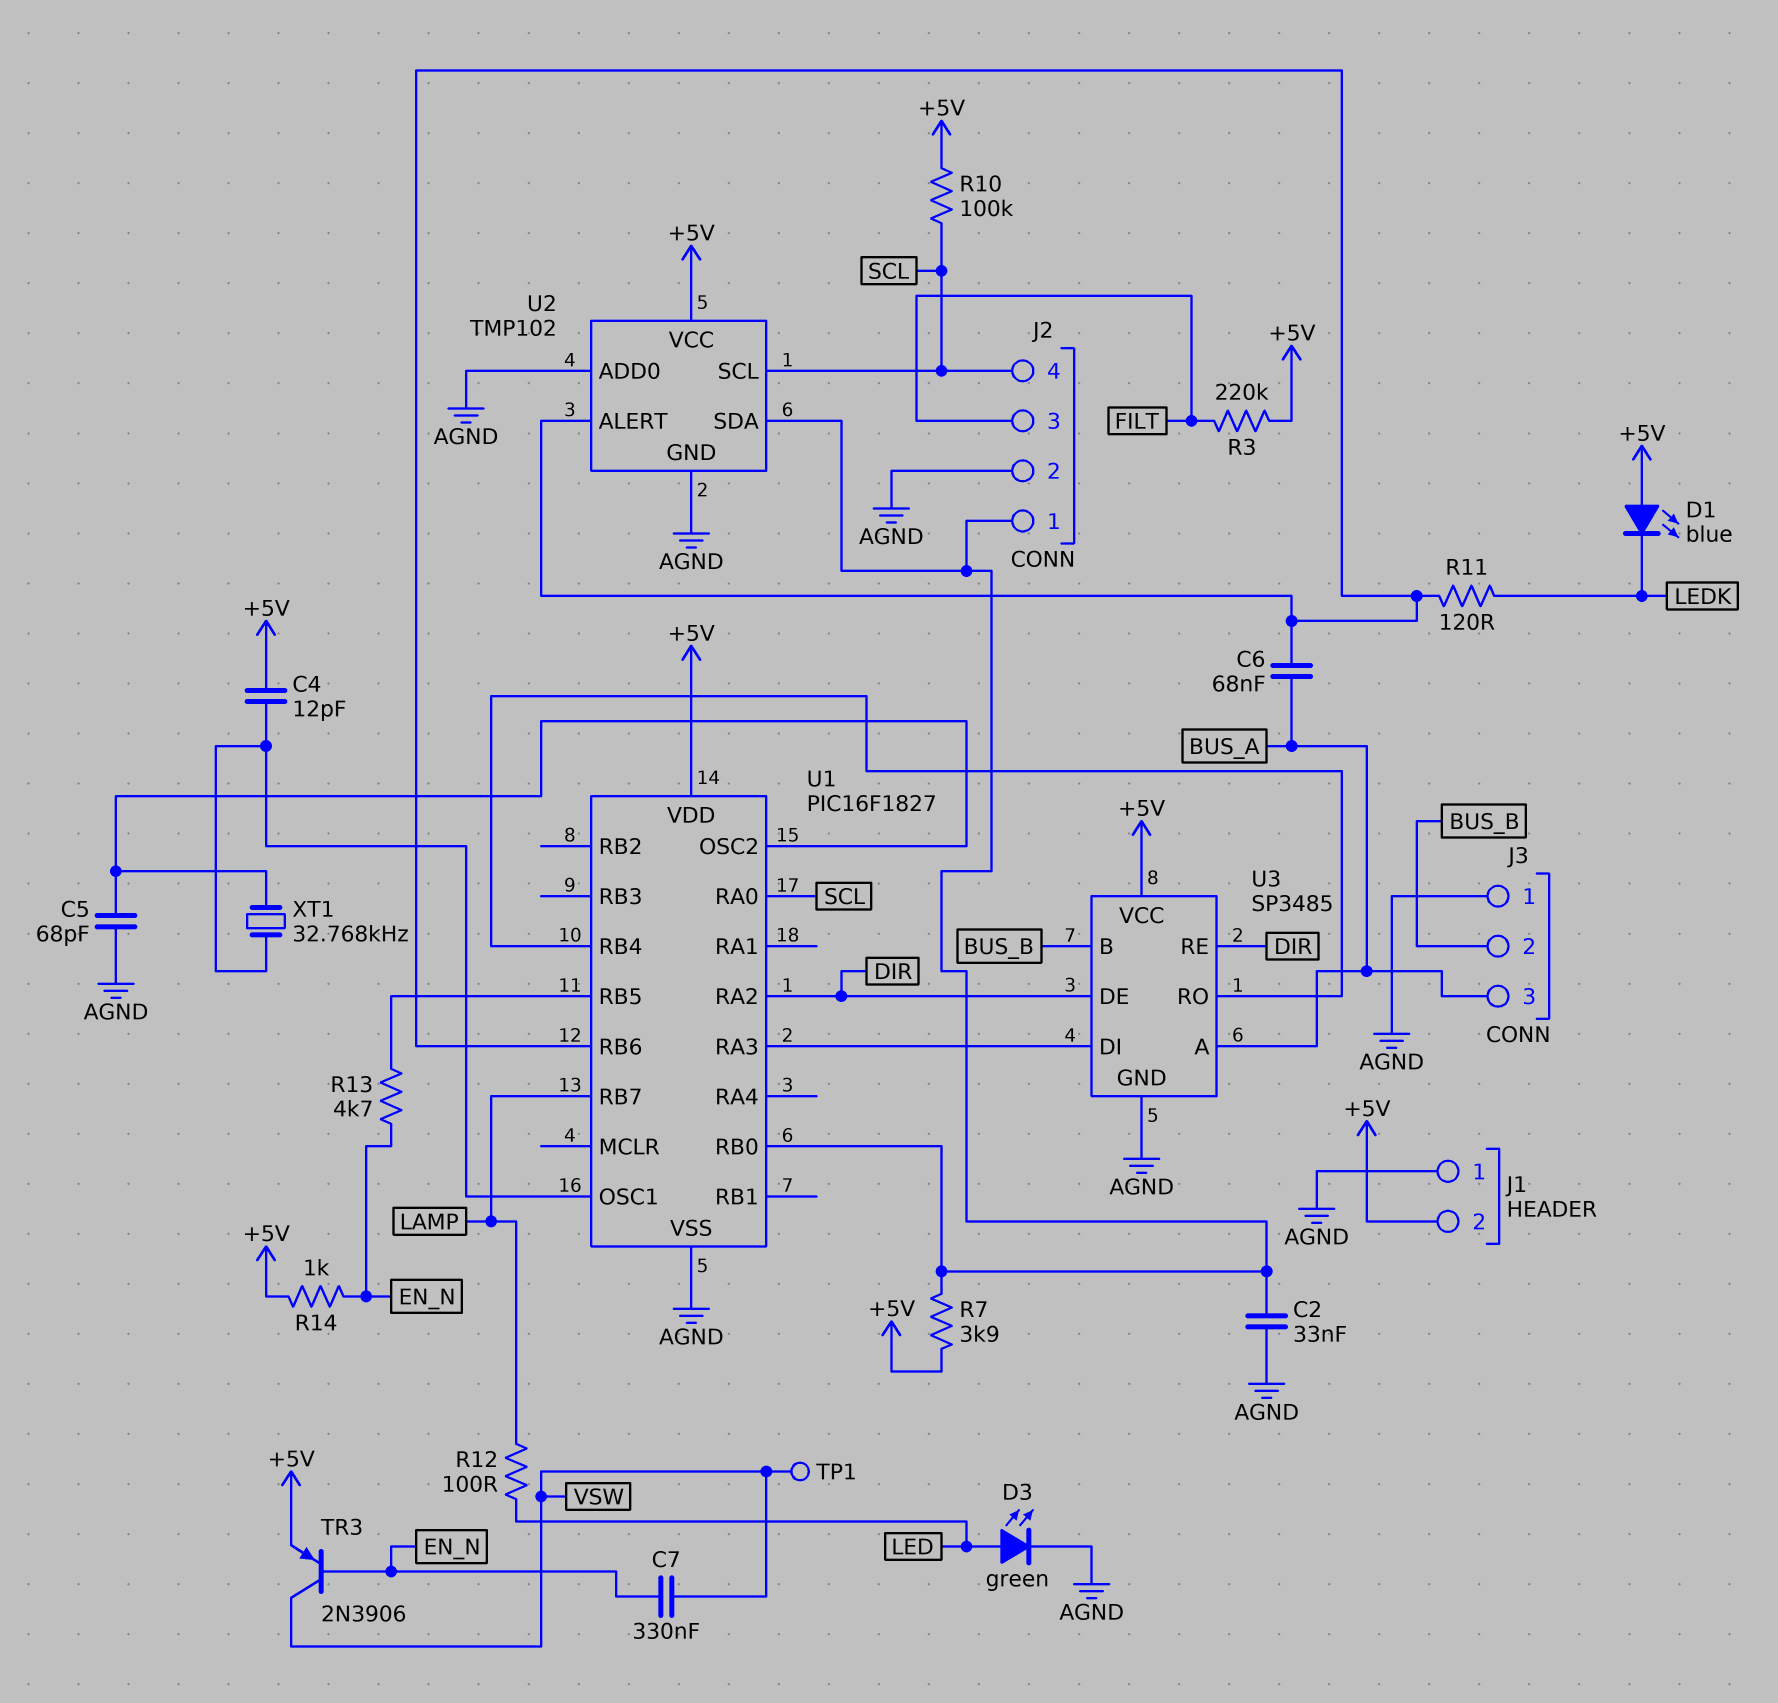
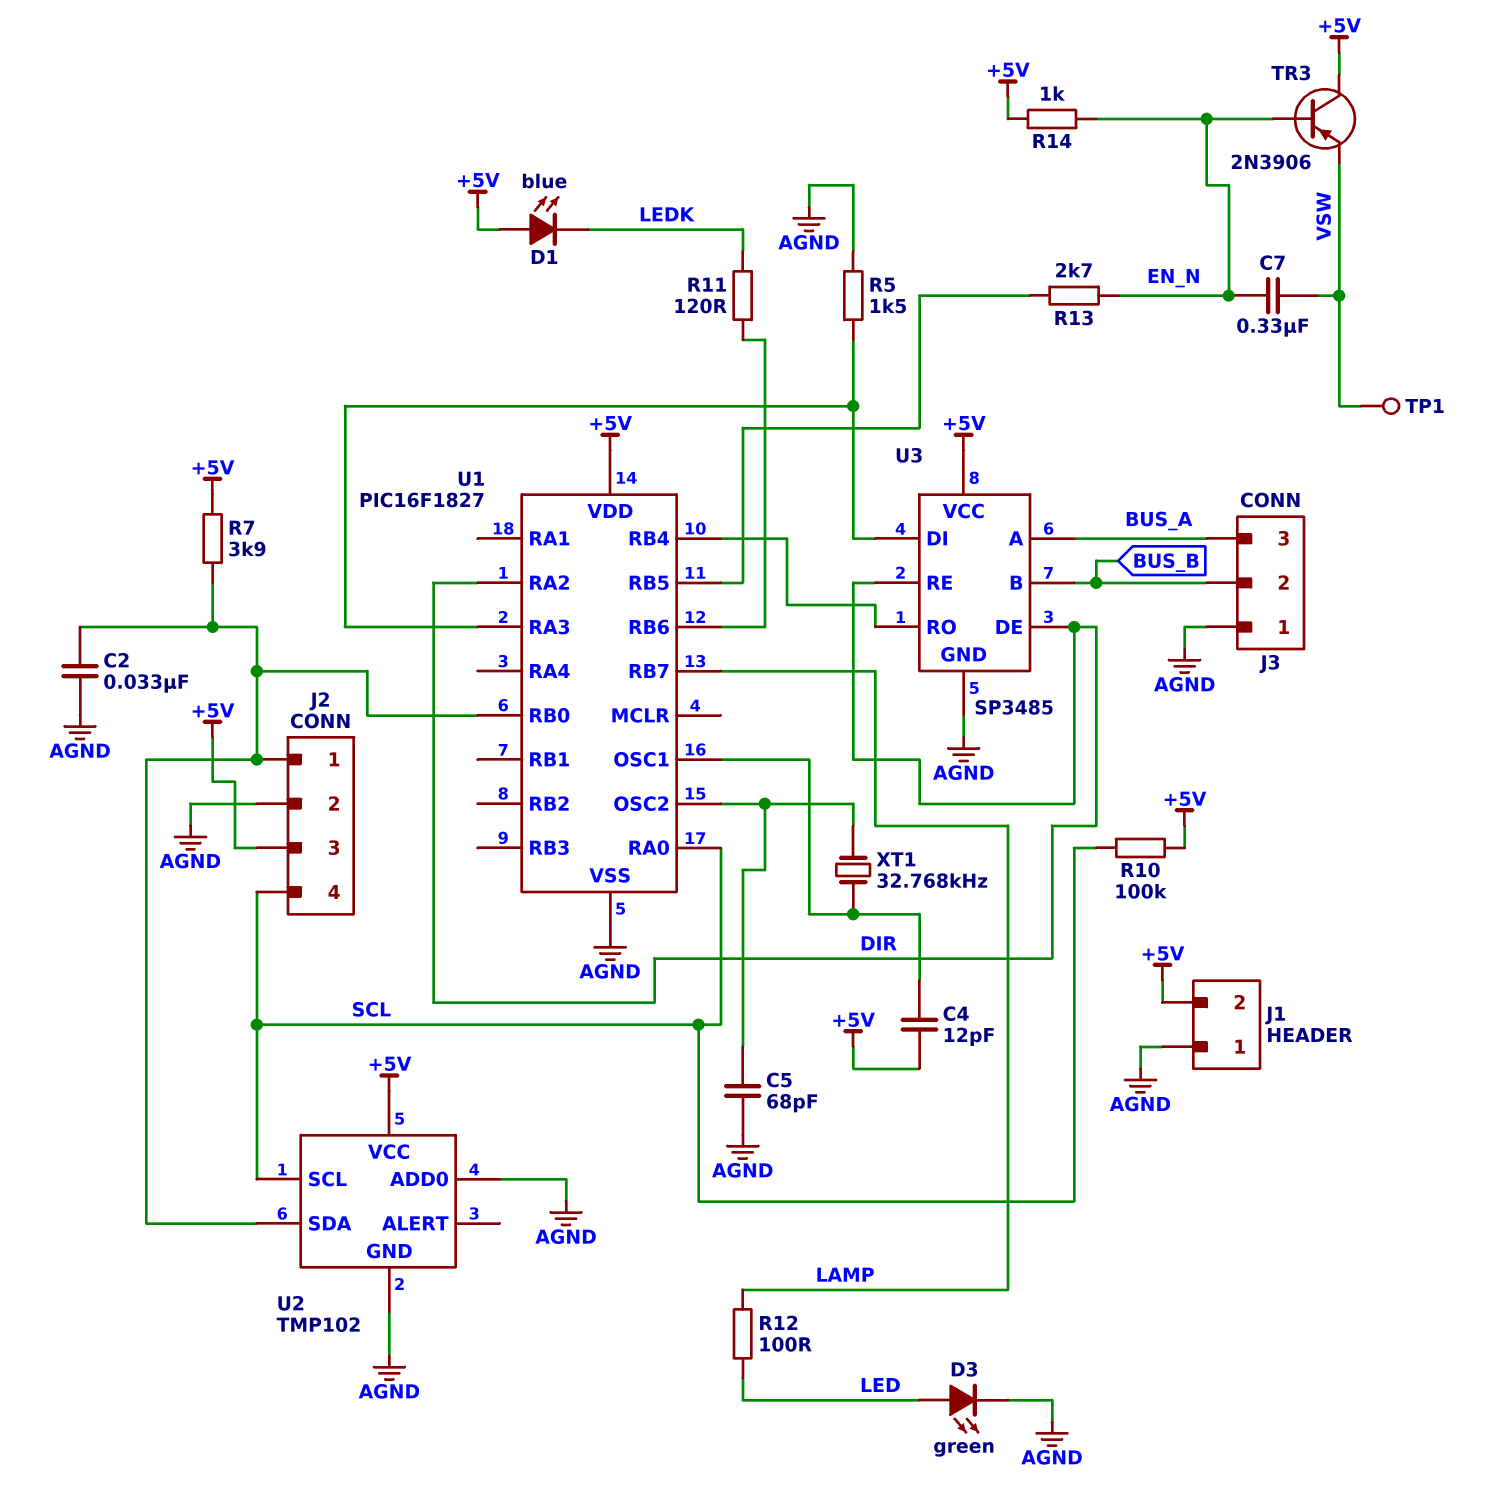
C6: 68nF (BUS_A, U1/RB6) -> none
J2 pin 3: FILT -> +5V
R3: 220k (+5V, FILT) -> none
R5: none -> 1.5k (AGND, U1/RA3)
R13: 4.7k (EN_N, U1/RB5) -> 2.7k (EN_N, U1/RB5)
TR3: PNP 2N3906 (B EN_N, C VSW, E +5V) -> PNP 2N3906 (B EN_N, C +5V, E VSW)
U2 pin ALERT: U1/RB6 -> none

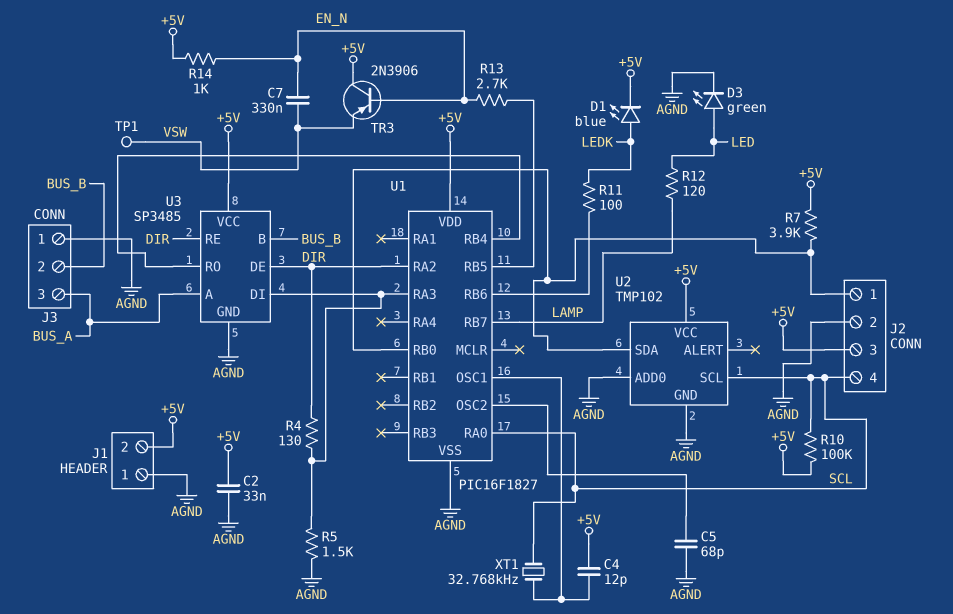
C2: 33nF (AGND, J2/1) -> 33nF (+5V, AGND)
D1: LED blue (A +5V, K LEDK) -> LED blue (A LEDK, K +5V)
R4: none -> 130 (DIR, U1/RA3)
R11: 120 (LEDK, U1/RB6) -> 100 (LEDK, U1/RB6)
R12: 100 (LAMP, LED) -> 120 (LAMP, LED)
XT1: 32.768kHz (U1/OSC1, U1/OSC2) -> 32.768kHz (SCL, U1/OSC1)

